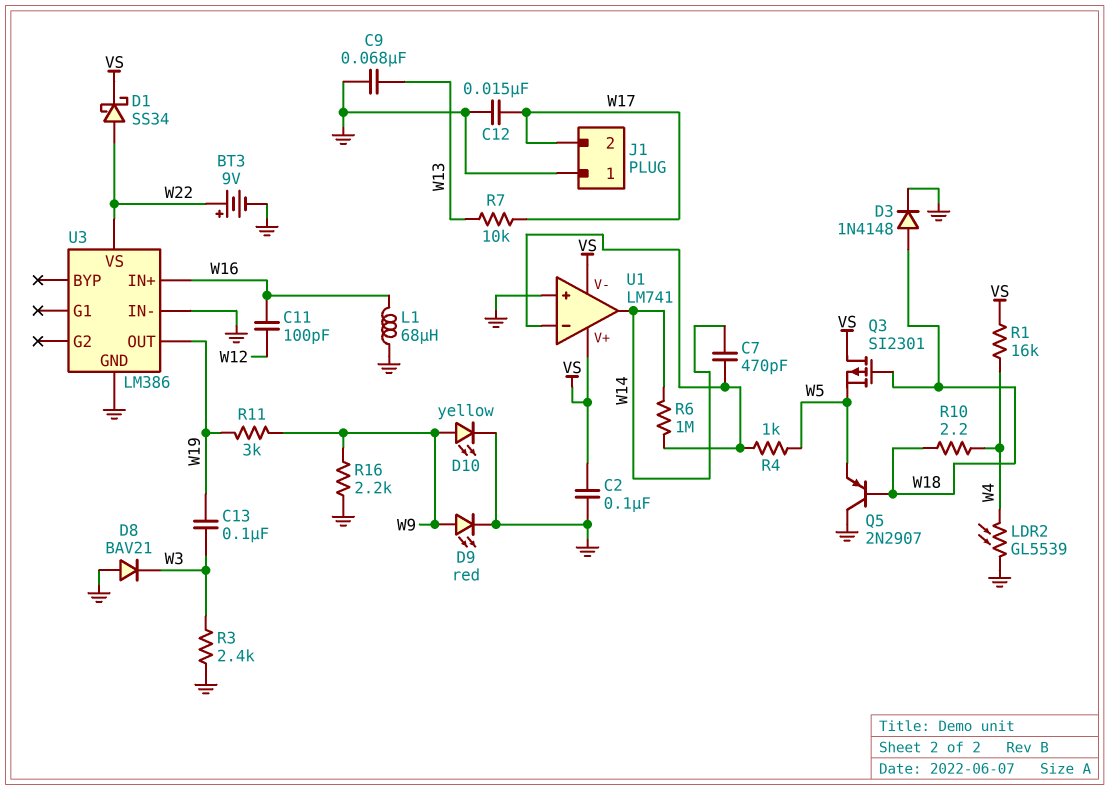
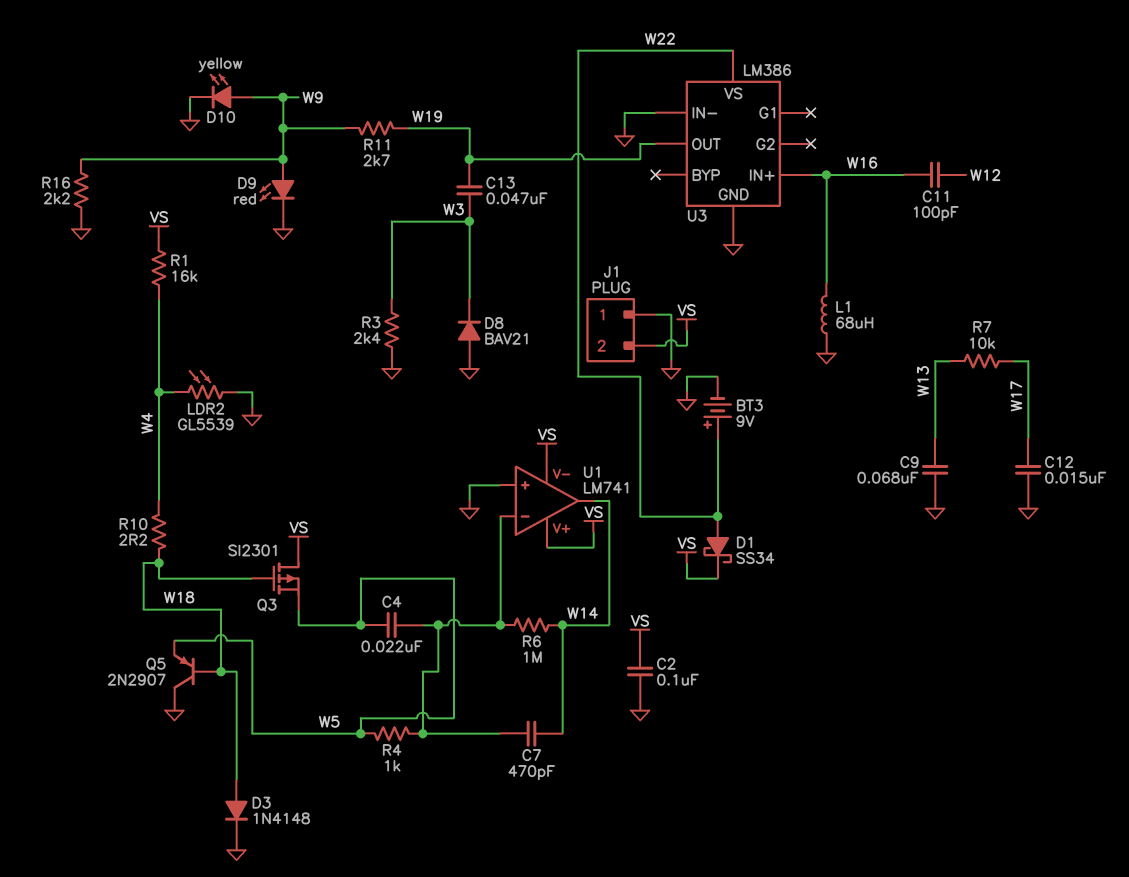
C4: none -> 22nF (U1/in-, W5)
C13: 100nF (W3, W19) -> 47nF (W3, W19)
J1 pin 2: W17 -> VS
R11: 3k (W9, W19) -> 2.7k (W9, W19)

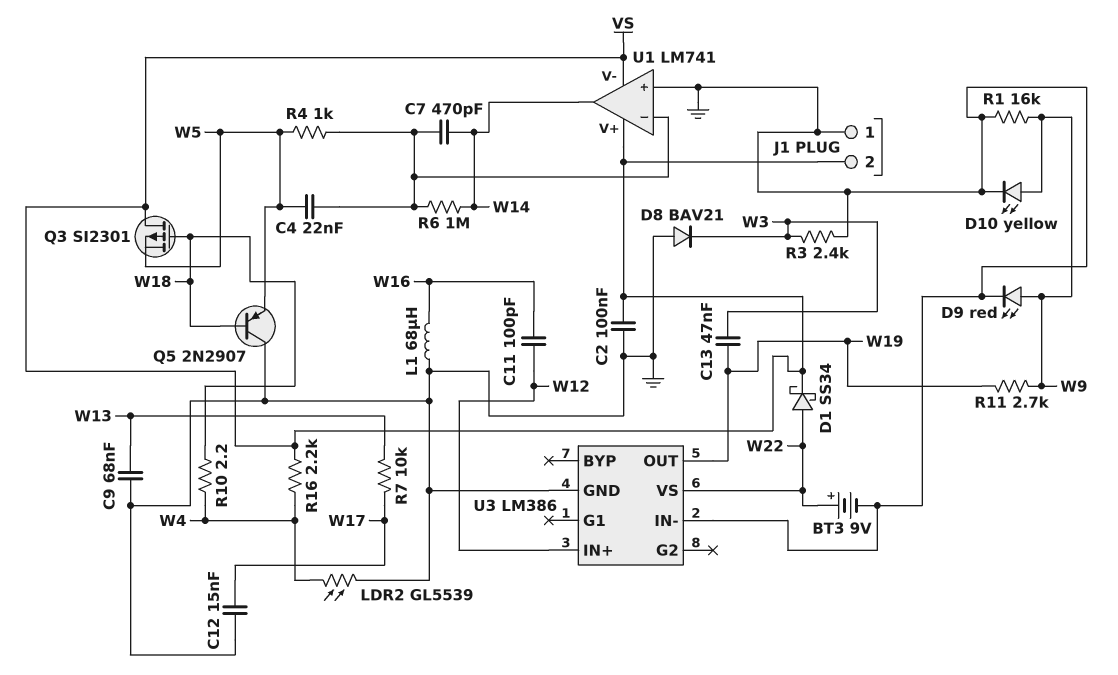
D3: diode 1N4148 (A W18, K GND) -> none
R1: 16k (VS, W4) -> 16k (GND, W9)
R16: 2.2k (GND, W9) -> 2.2k (VS, W4)
U3 pin IN+: W16 -> W12

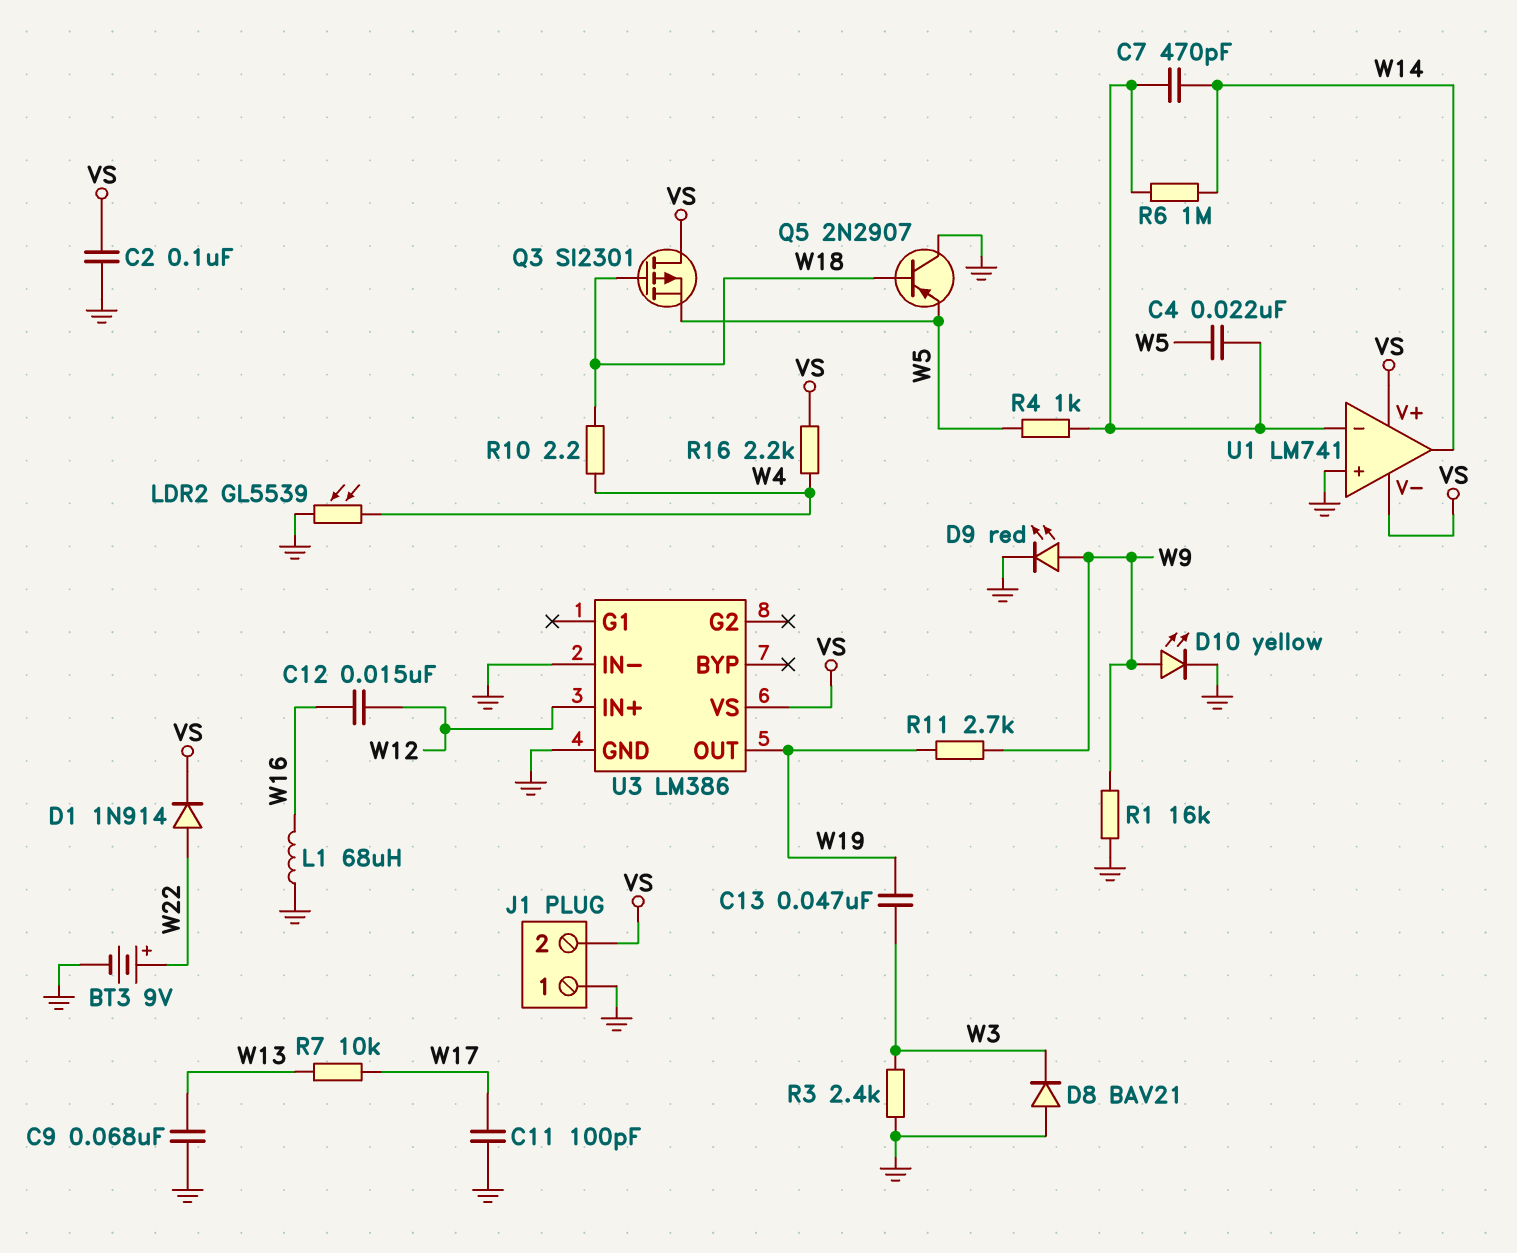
C11: 100pF (W12, W16) -> 100pF (GND, W17)
C12: 15nF (GND, W17) -> 15nF (W12, W16)
D1: schottky SS34 (A W22, K VS) -> diode 1N914 (A W22, K VS)
U3 pin VS: W22 -> VS

